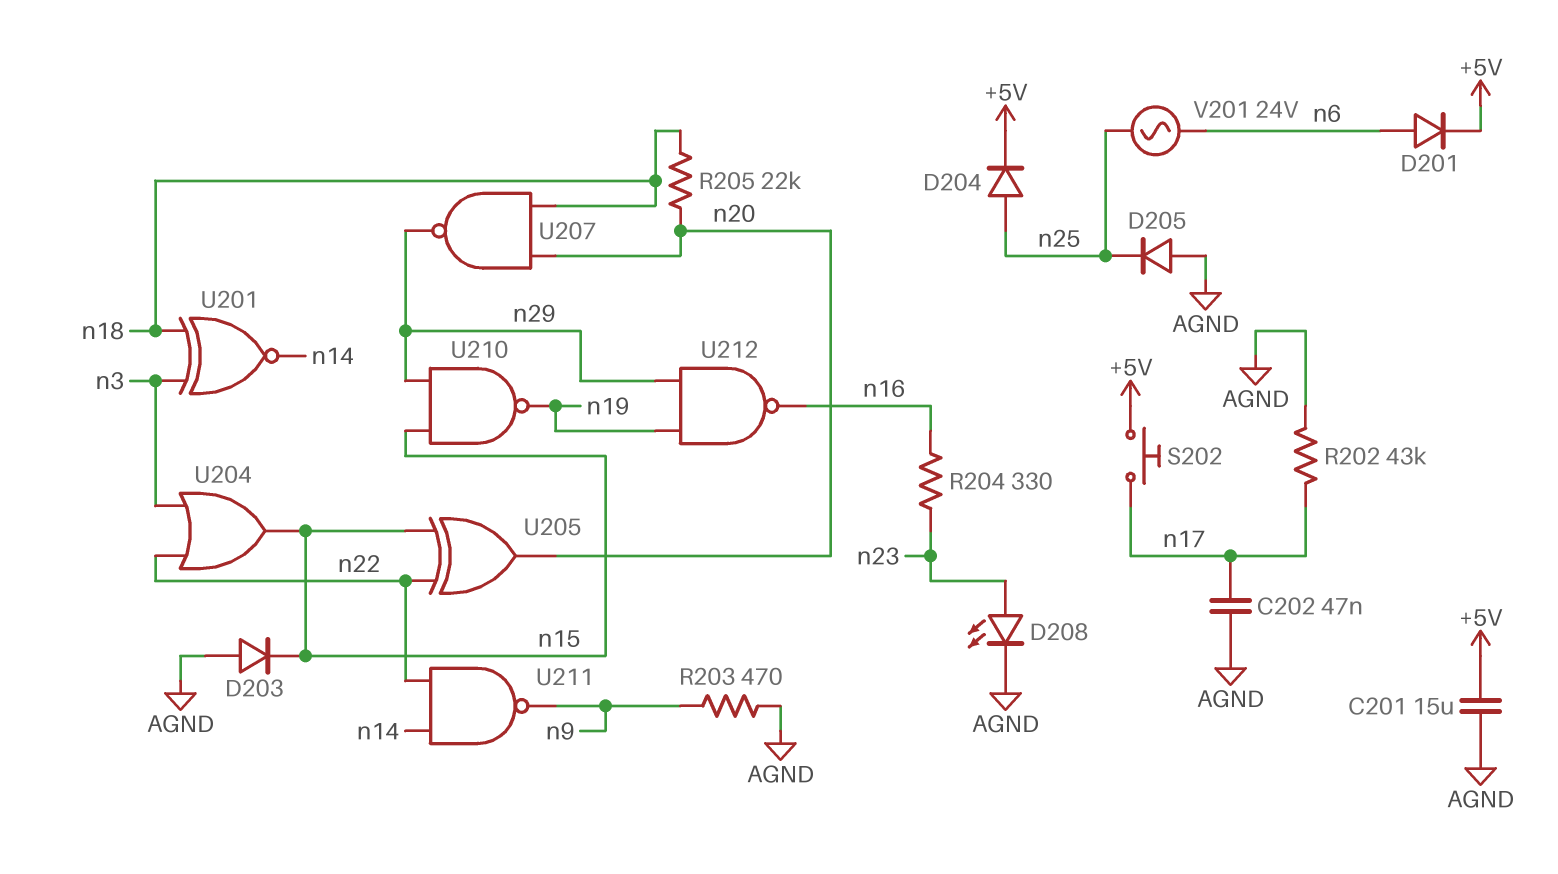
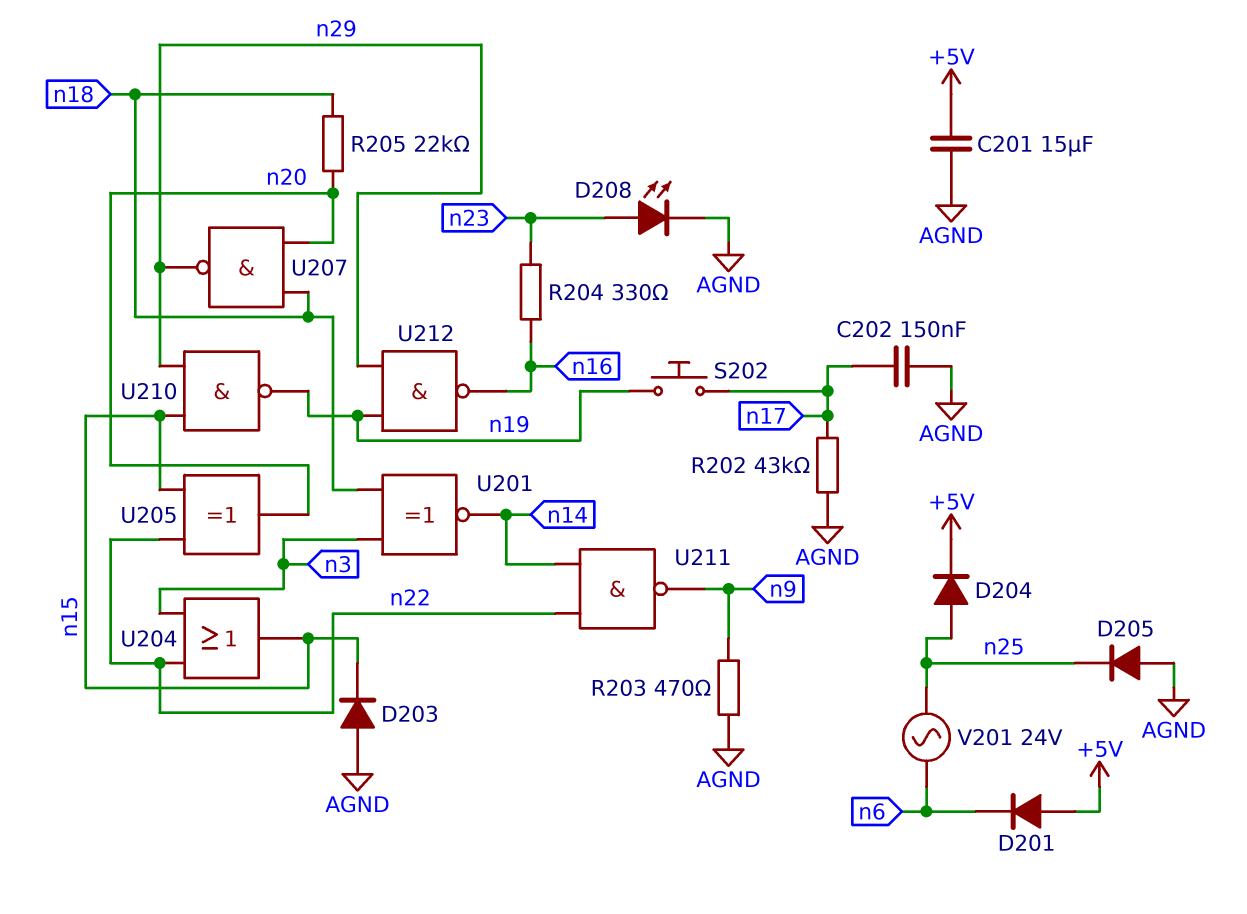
C202: 47nF (AGND, n17) -> 150nF (AGND, n17)
D201: diode (A n6, K +5V) -> diode (A +5V, K n6)
S202: button (+5V, n17) -> button (n17, n19)

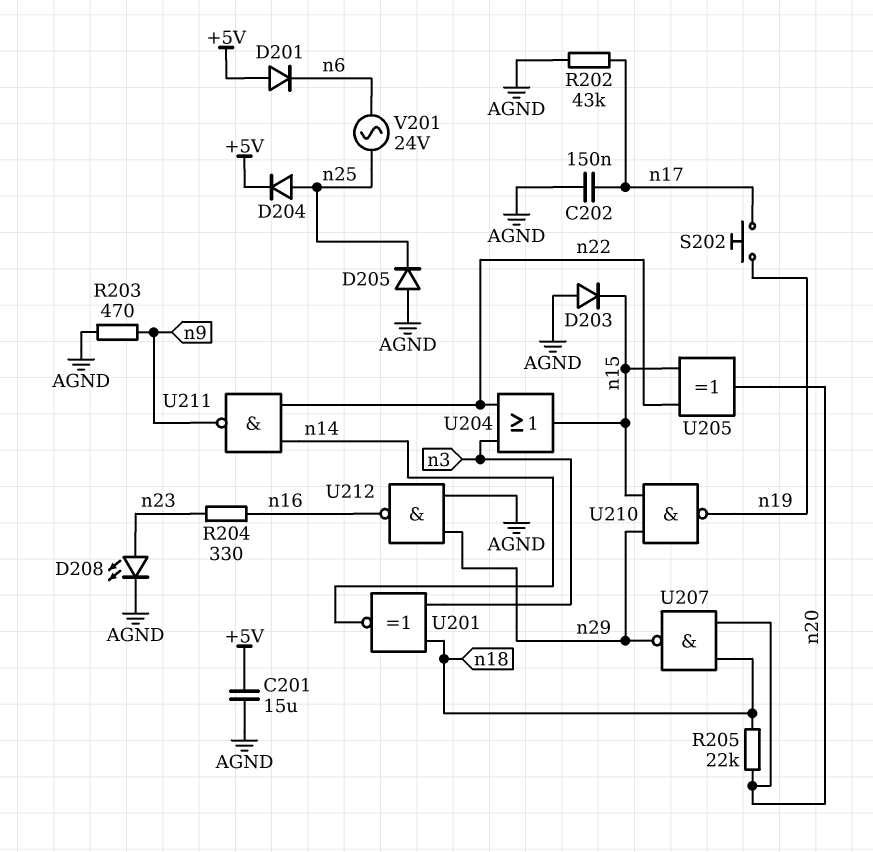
U212: NAND (in n19, in n29, out n16) -> NAND (in AGND, in n29, out n16)

